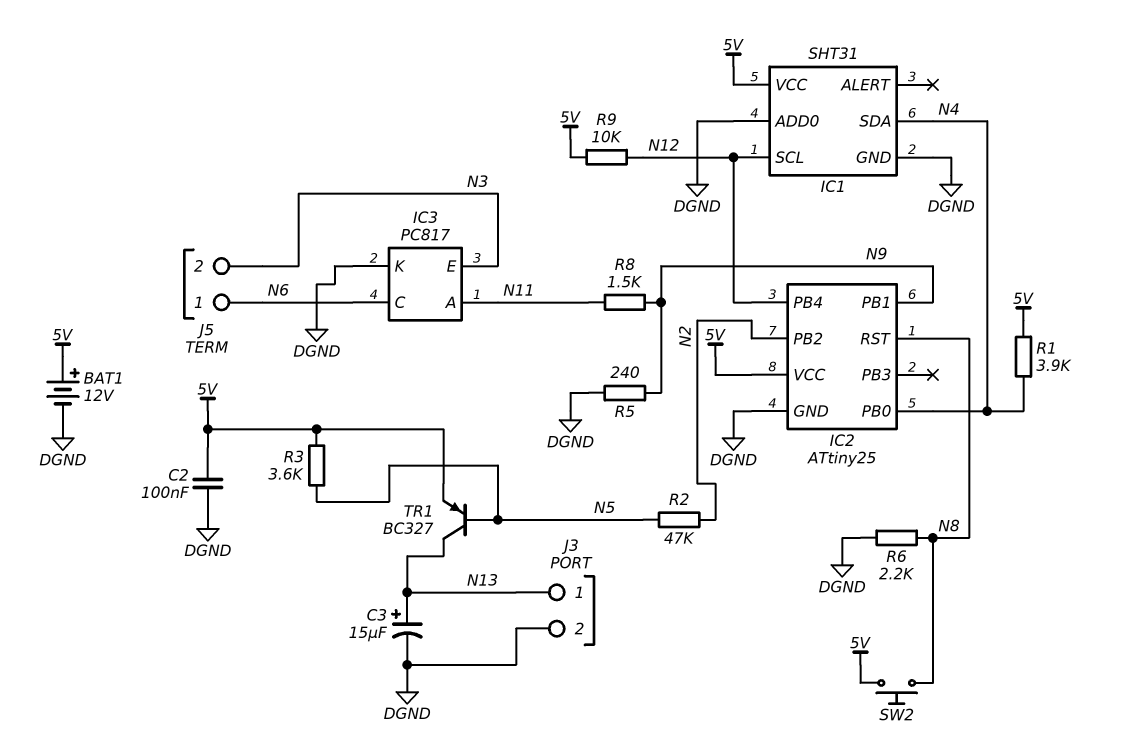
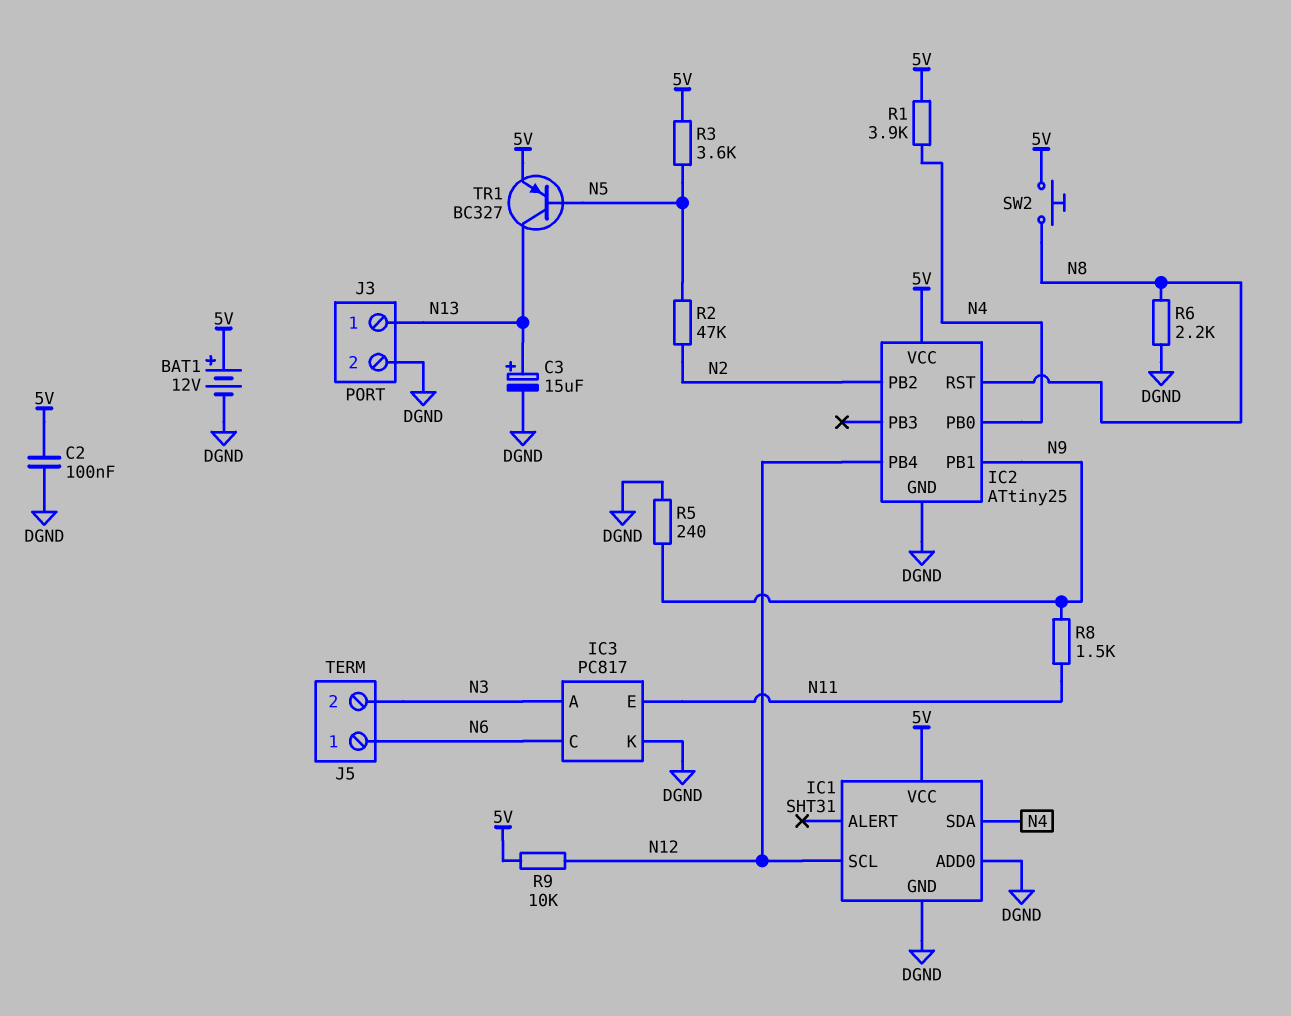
IC3 pin A: N11 -> N3
IC3 pin E: N3 -> N11

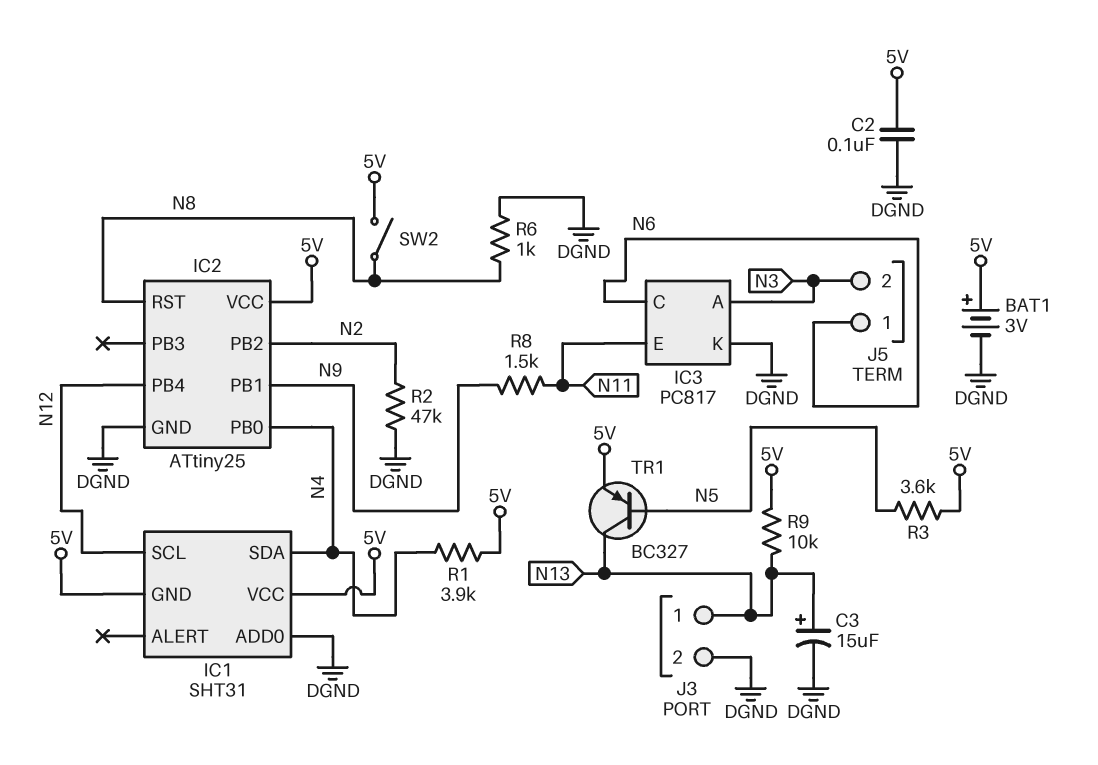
BAT1: 12V (plus 5V, minus DGND) -> 3V (plus 5V, minus DGND)
IC1 pin GND: DGND -> 5V
R2: 47k (N2, N5) -> 47k (DGND, N2)
R5: 240 (DGND, N9) -> none
R6: 2.2k (DGND, N8) -> 1k (DGND, N8)
R9: 10k (5V, N12) -> 10k (5V, N13)
SW2: button (5V, N8) -> switch (5V, N8)

